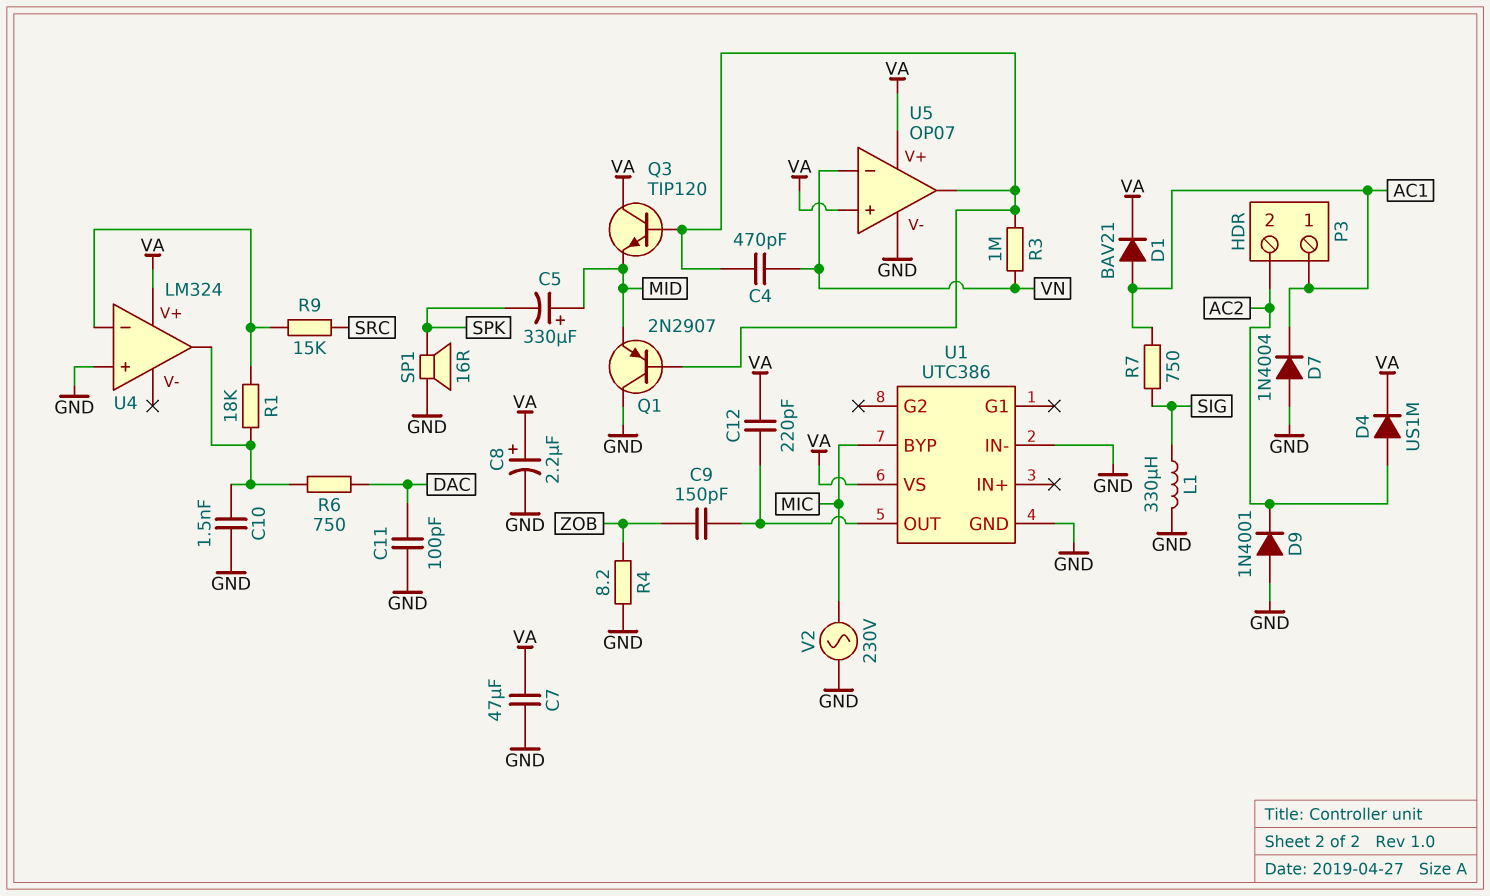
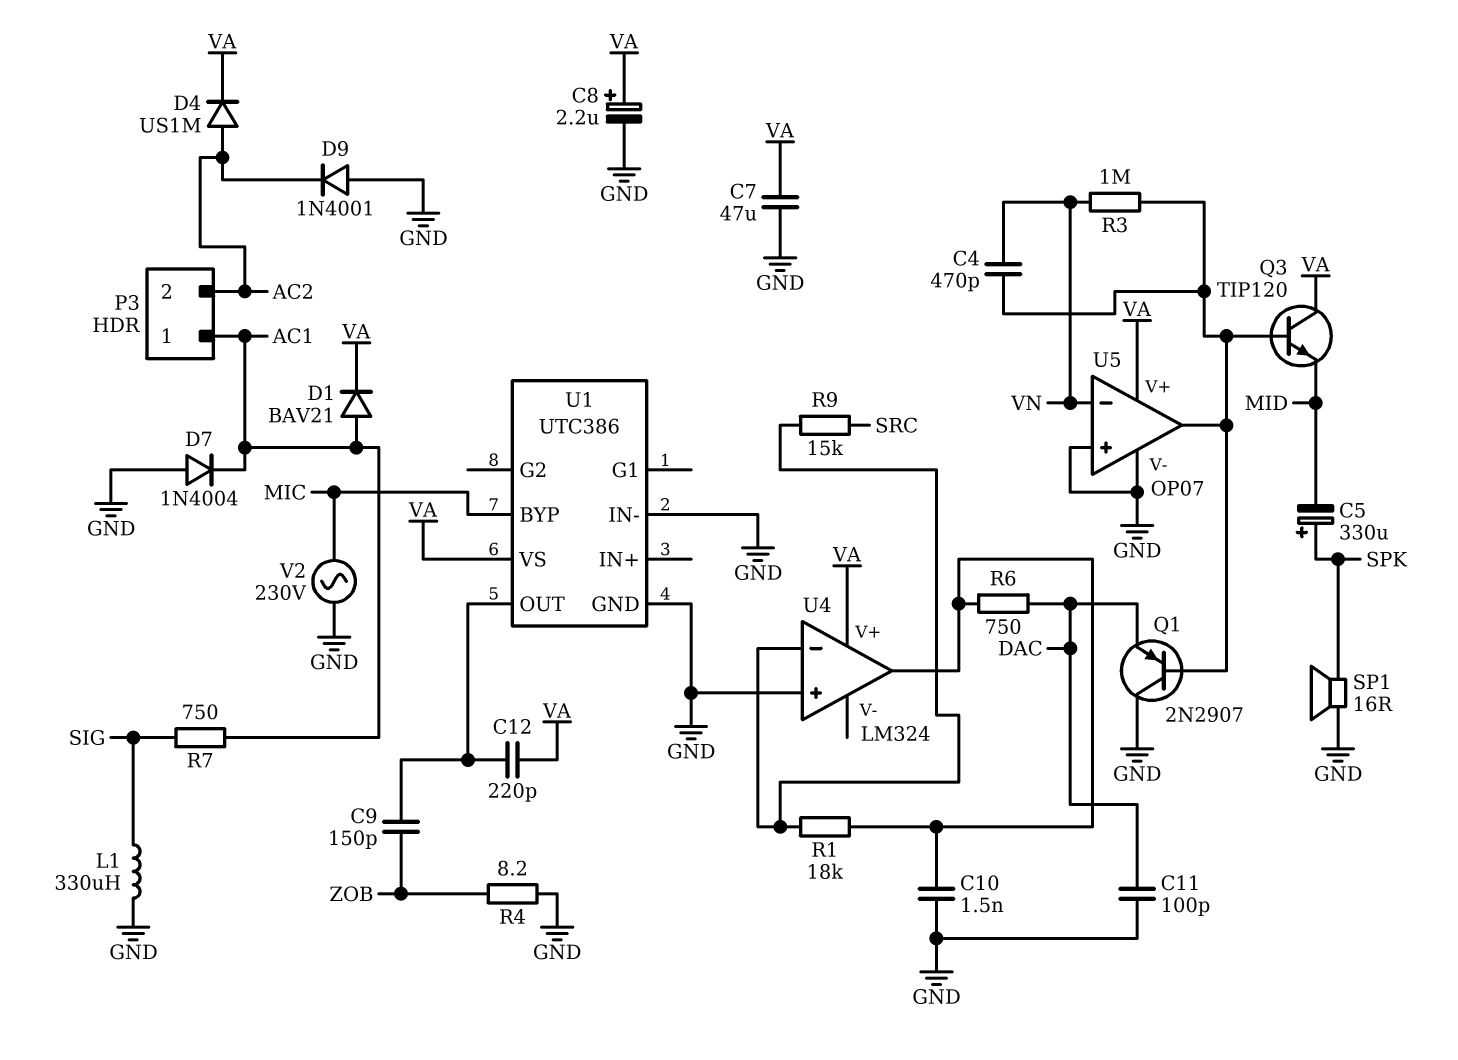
C5: 330uF (plus MID, minus SPK) -> 330uF (plus SPK, minus MID)
Q1: PNP 2N2907 (B U5/out, C GND, E MID) -> PNP 2N2907 (B U5/out, C GND, E DAC)
U5 pin in+: VA -> GND

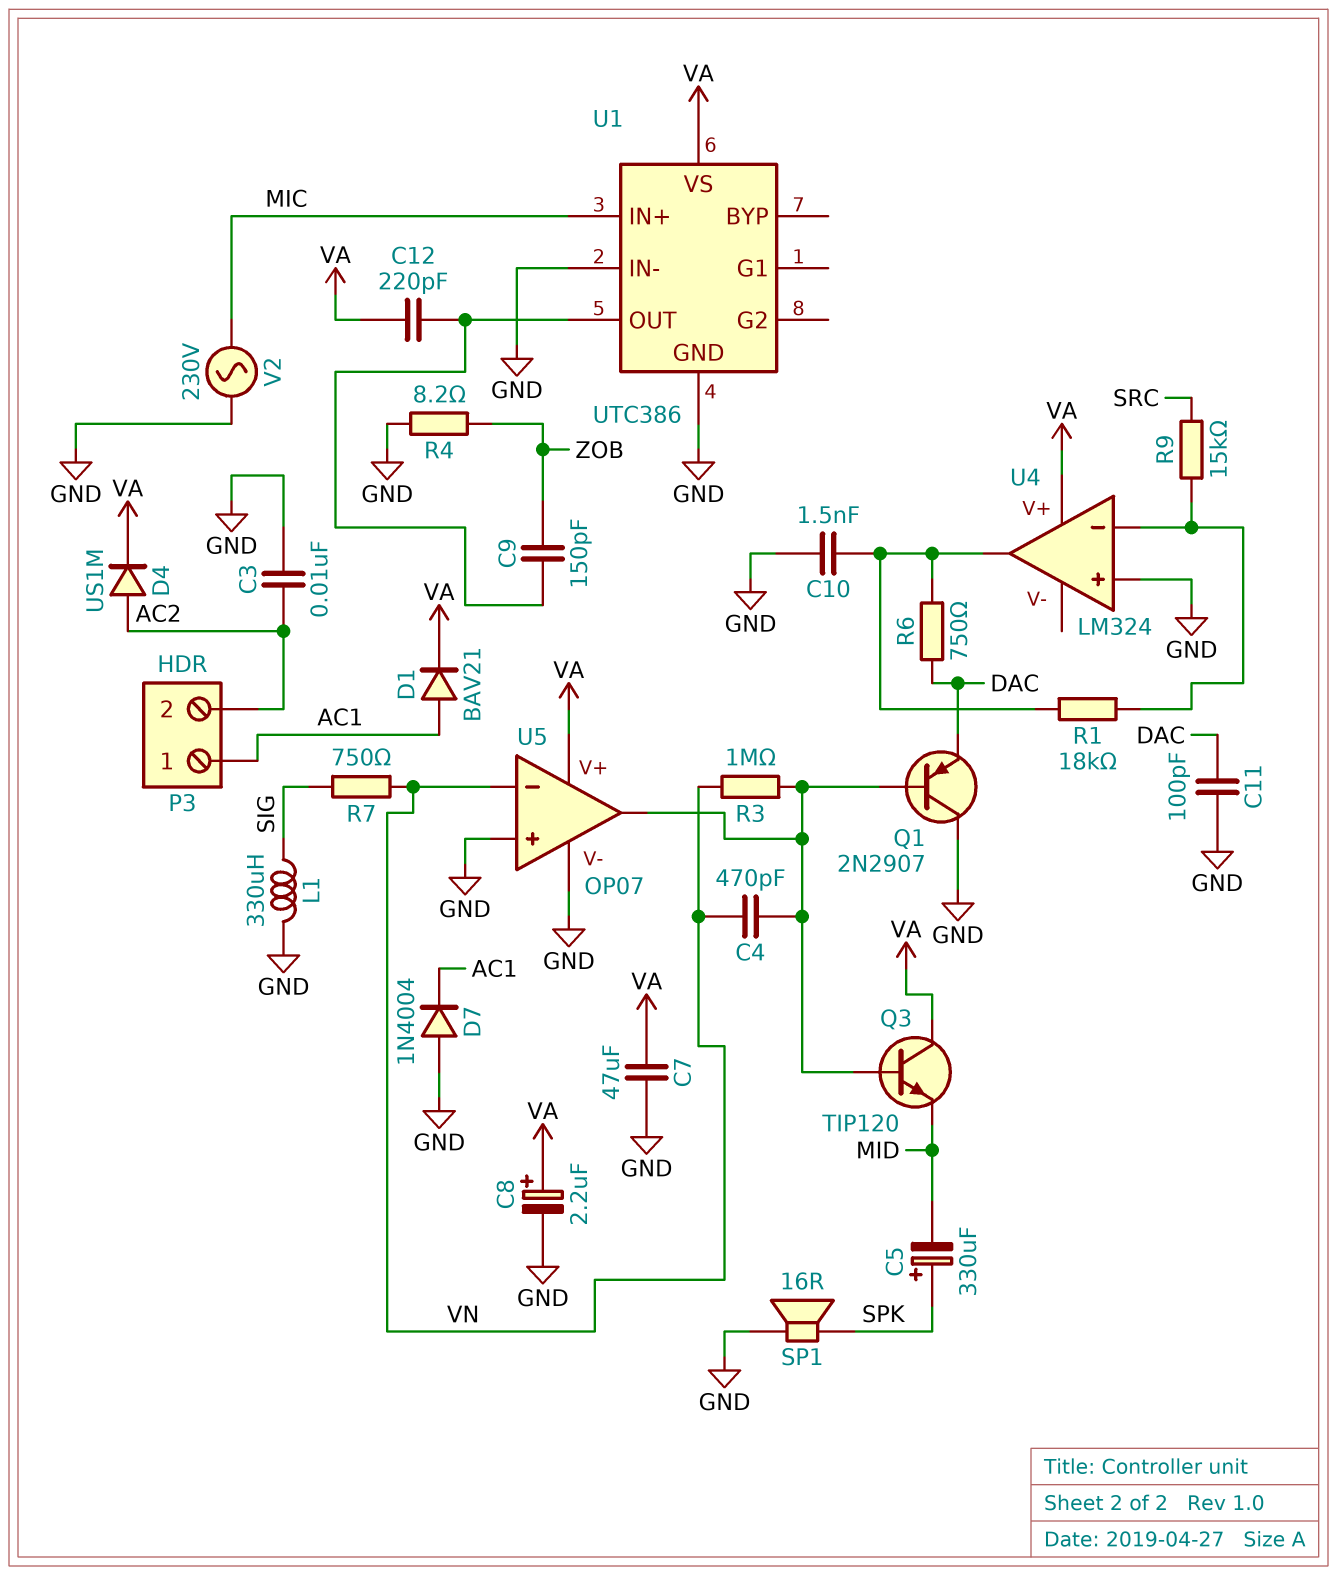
C3: none -> 10nF (AC2, GND)
D9: diode 1N4001 (A GND, K AC2) -> none
R7: 750 (AC1, SIG) -> 750 (SIG, VN)
U1 pin BYP: MIC -> none
U1 pin IN+: none -> MIC

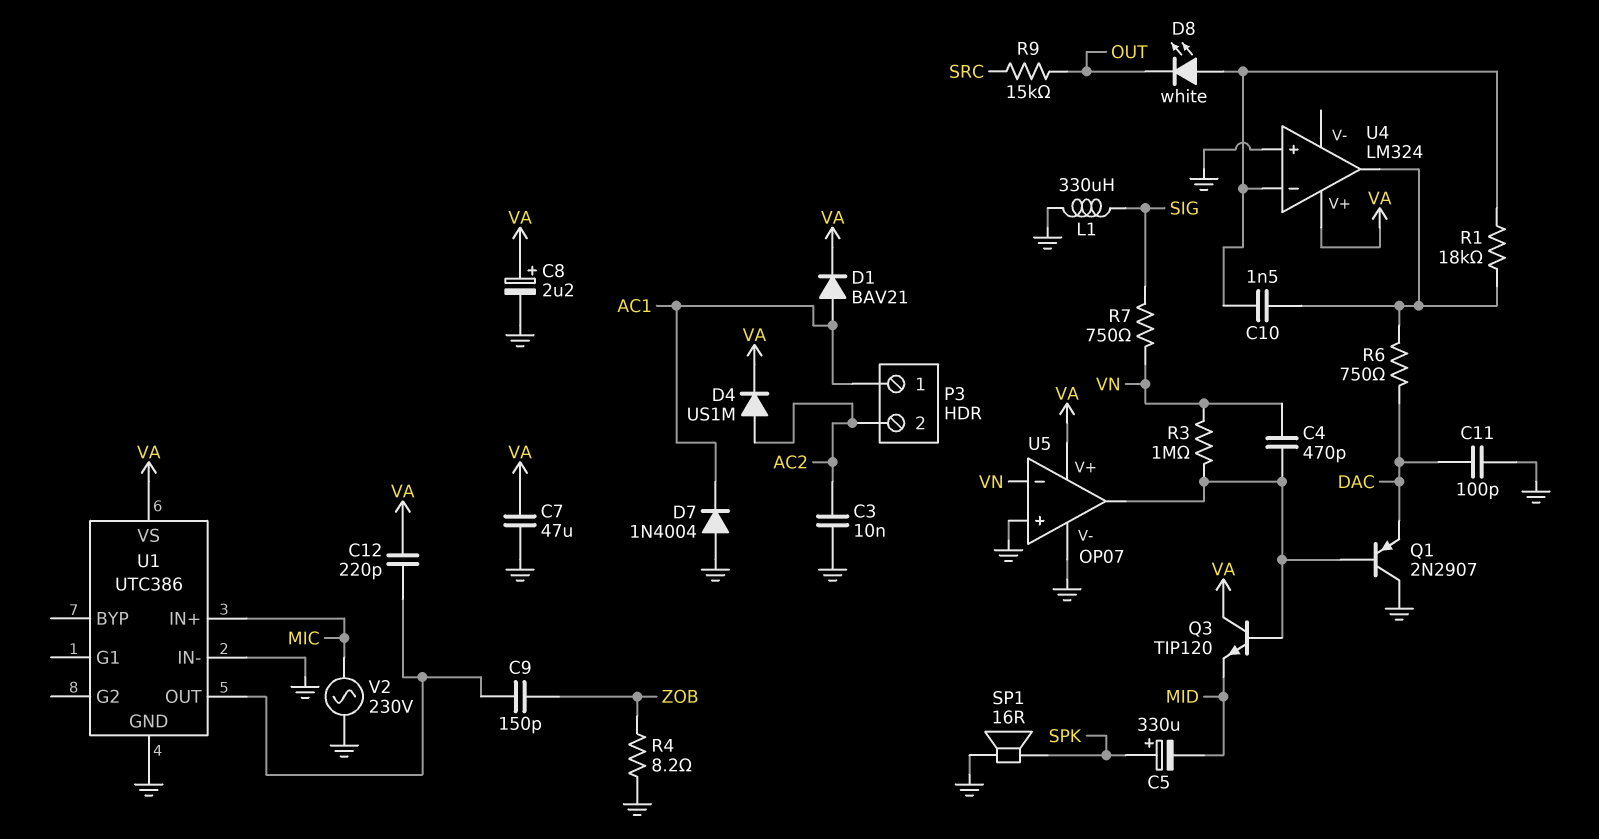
C10: 1.5nF (GND, U4/out) -> 1.5nF (U4/in-, U4/out)
D8: none -> LED white (A U4/in-, K OUT)
R9: 15k (SRC, U4/in-) -> 15k (OUT, SRC)

